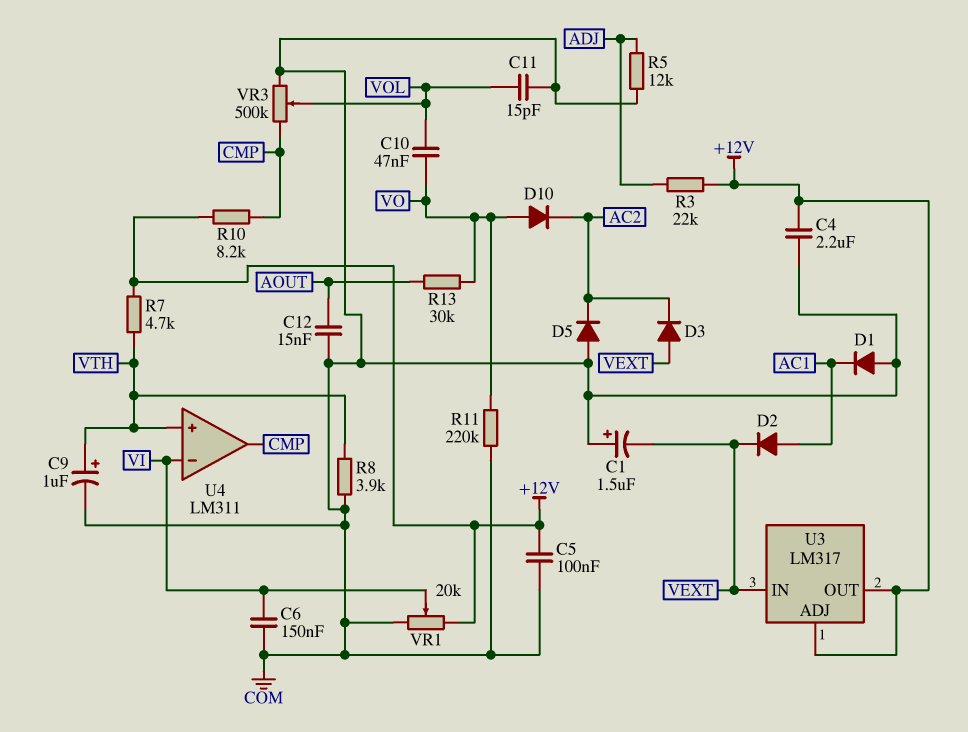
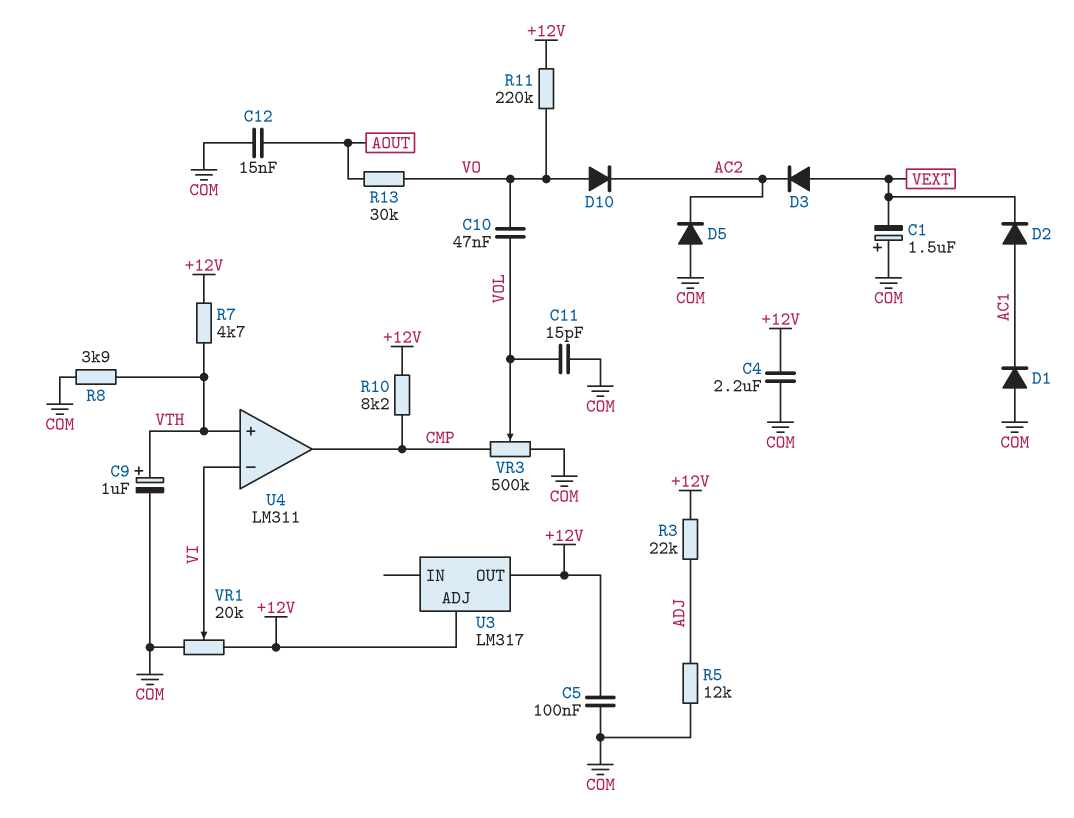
C6: 150nF (COM, VI) -> none
R11: 220k (COM, VO) -> 220k (+12V, VO)
U3 pin IN: VEXT -> none

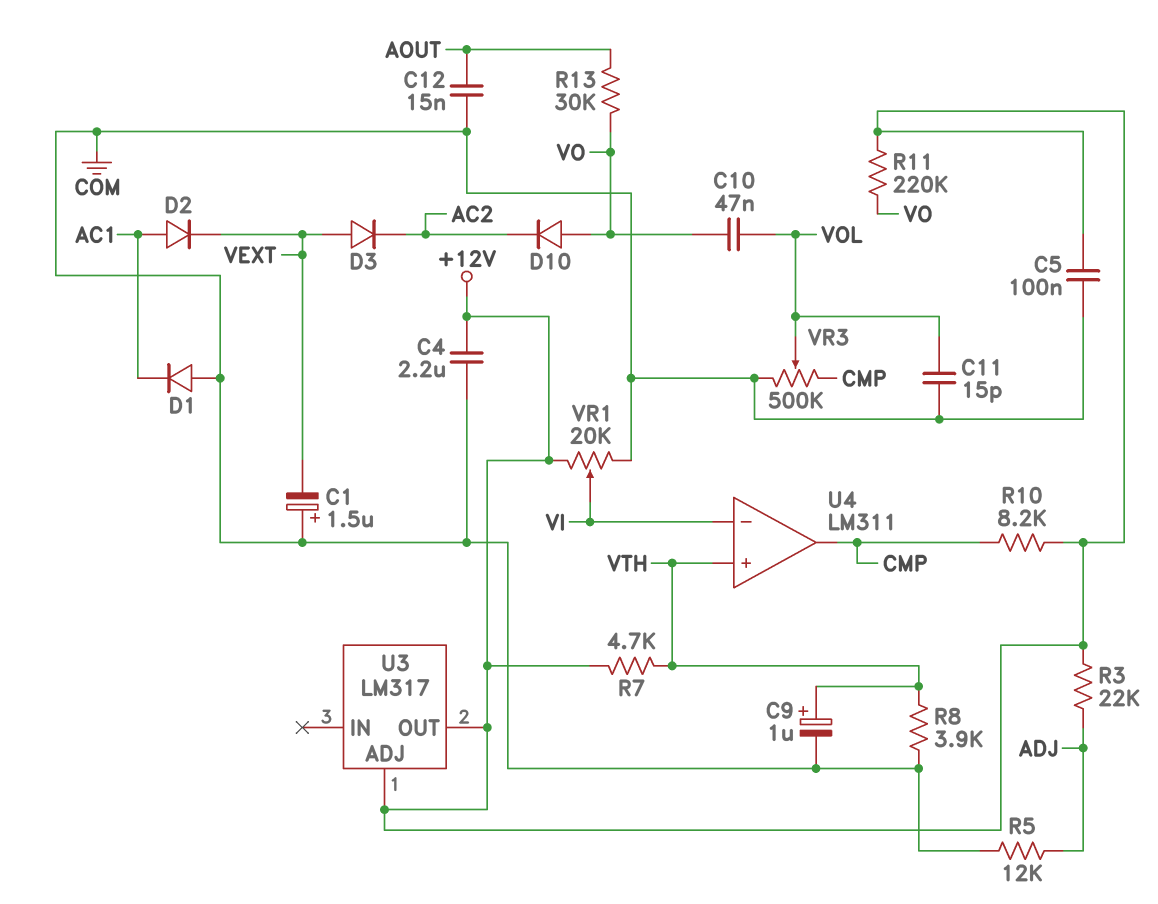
D5: diode (A COM, K AC2) -> none

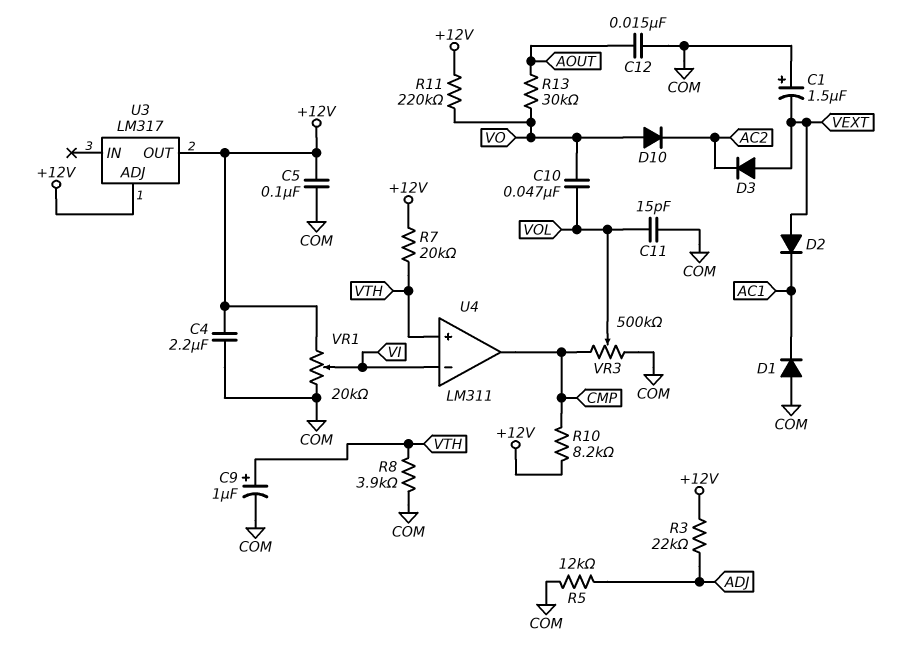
D2: diode (A AC1, K VEXT) -> diode (A VEXT, K AC1)
R7: 4.7k (+12V, VTH) -> 20k (+12V, VTH)

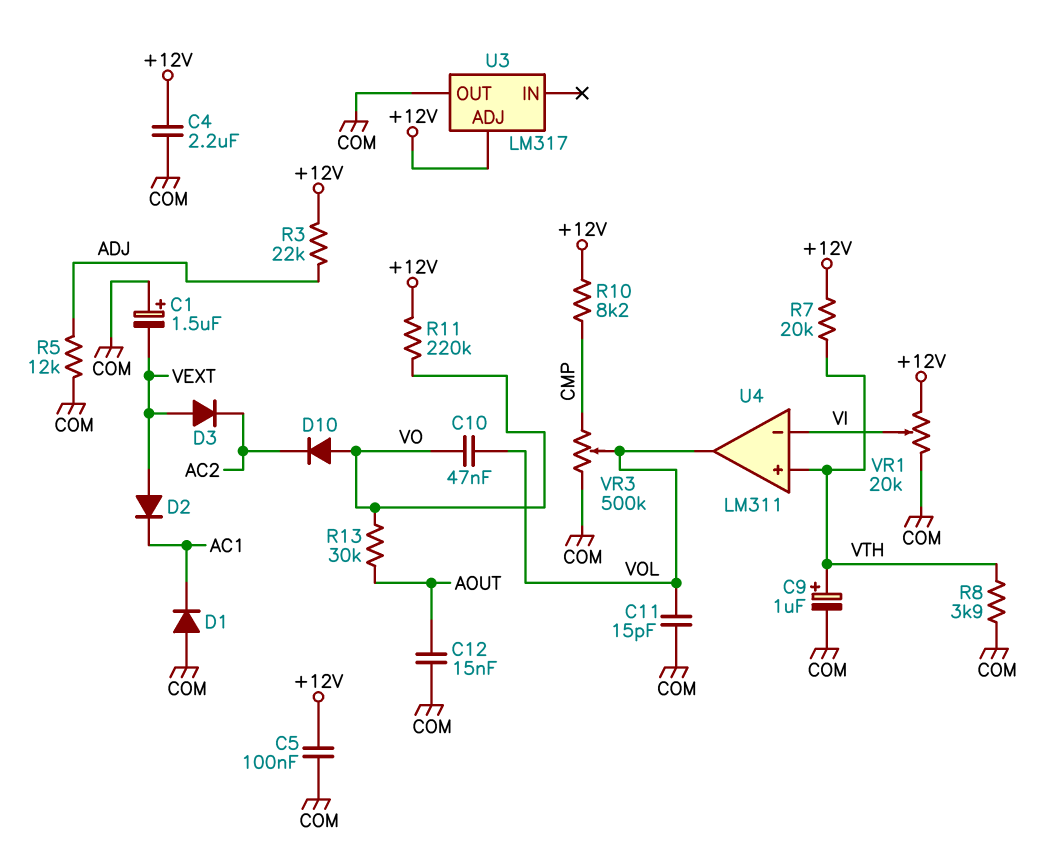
U3 pin OUT: +12V -> COM
U4 pin out: CMP -> VOL

